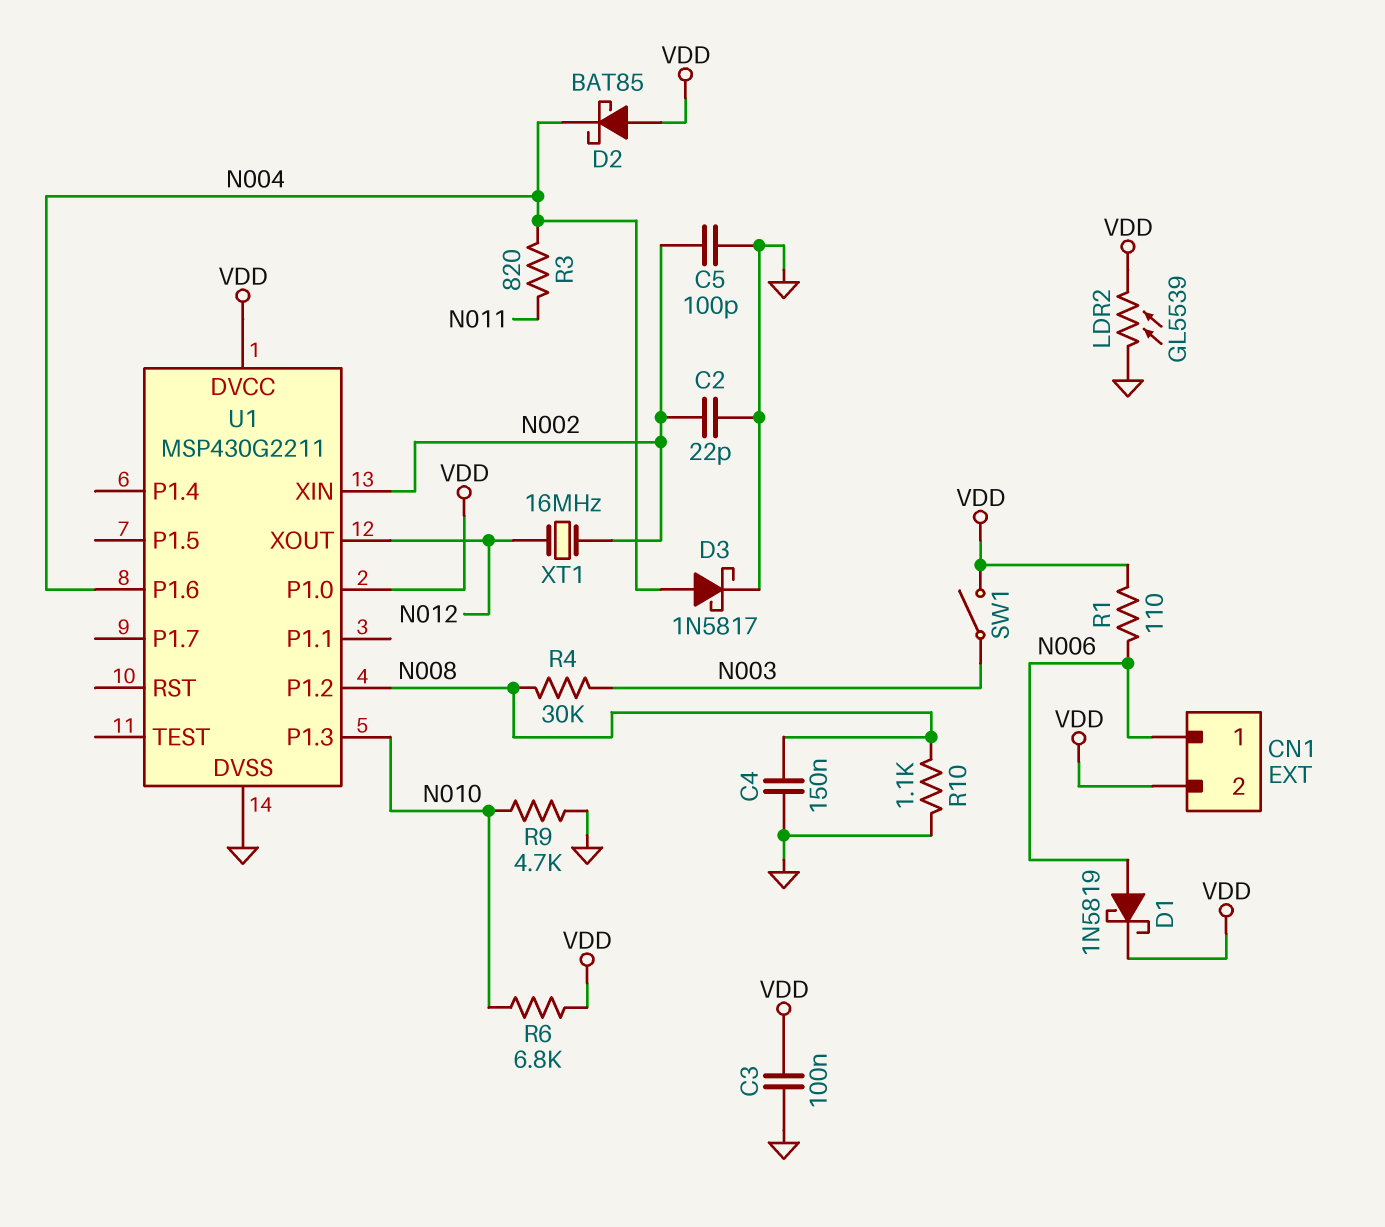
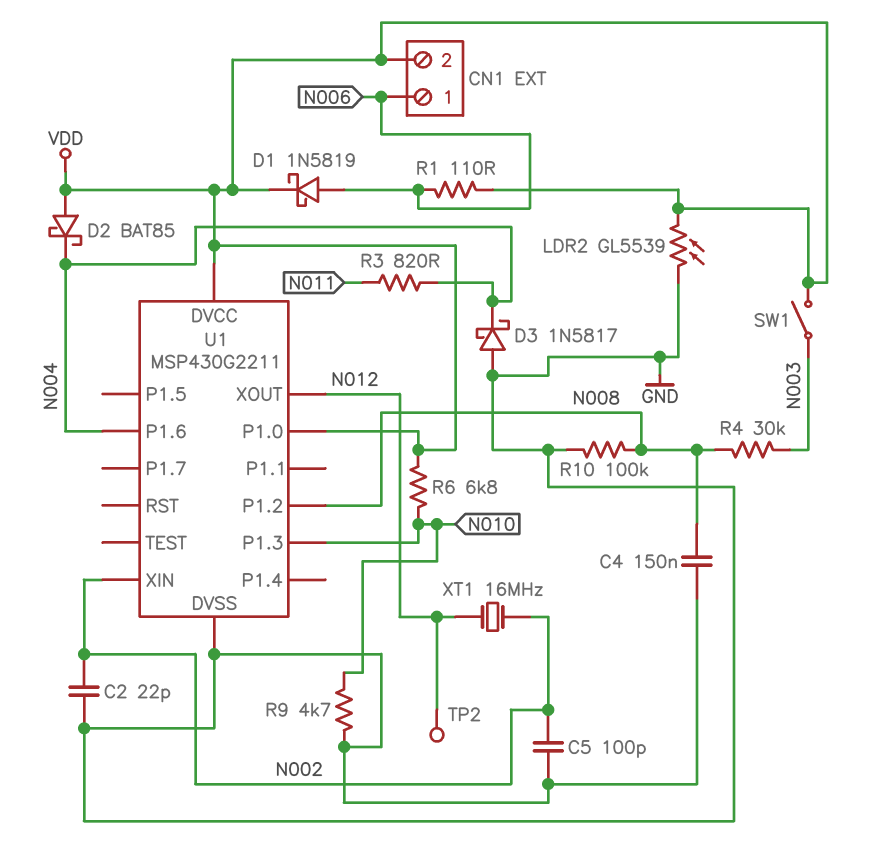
C3: 100nF (GND, VDD) -> none
D3: schottky 1N5817 (A N004, K GND) -> schottky 1N5817 (A GND, K N004)
R10: 1.1k (GND, N008) -> 100k (GND, N008)
TP2: none -> test point (N012)

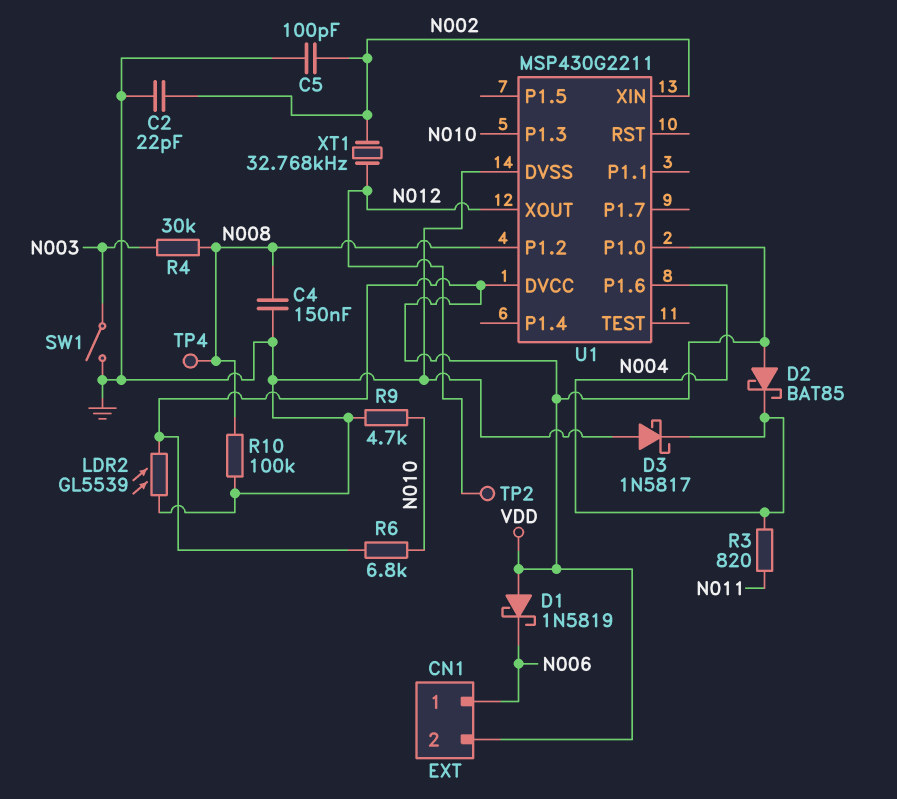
D1: schottky 1N5819 (A N006, K VDD) -> schottky 1N5819 (A VDD, K N006)
R1: 110 (N006, VDD) -> none
SW1: switch (N003, VDD) -> switch (GND, N003)
TP4: none -> test point (N008)
XT1: 16MHz (N002, N012) -> 32.768kHz (N002, N012)

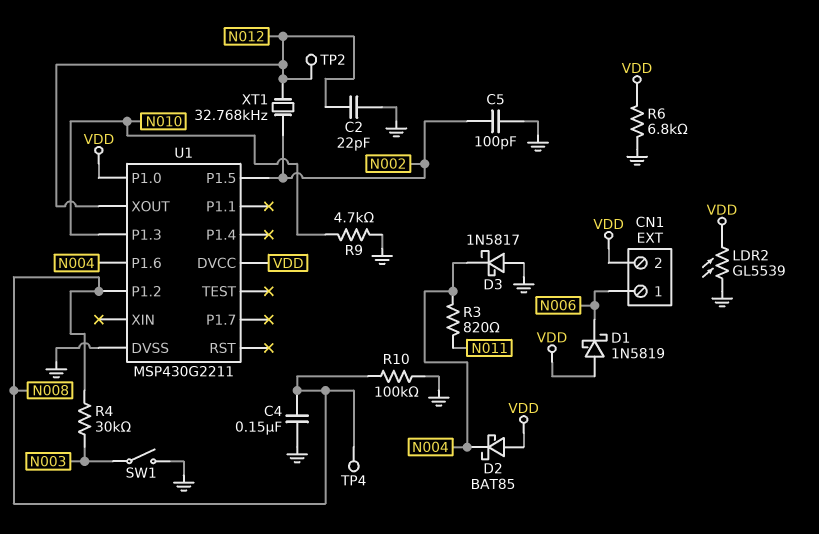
C2: 22pF (GND, N002) -> 22pF (GND, N012)
R6: 6.8k (N010, VDD) -> 6.8k (GND, VDD)
U1 pin P1.5: none -> N002
U1 pin XIN: N002 -> none

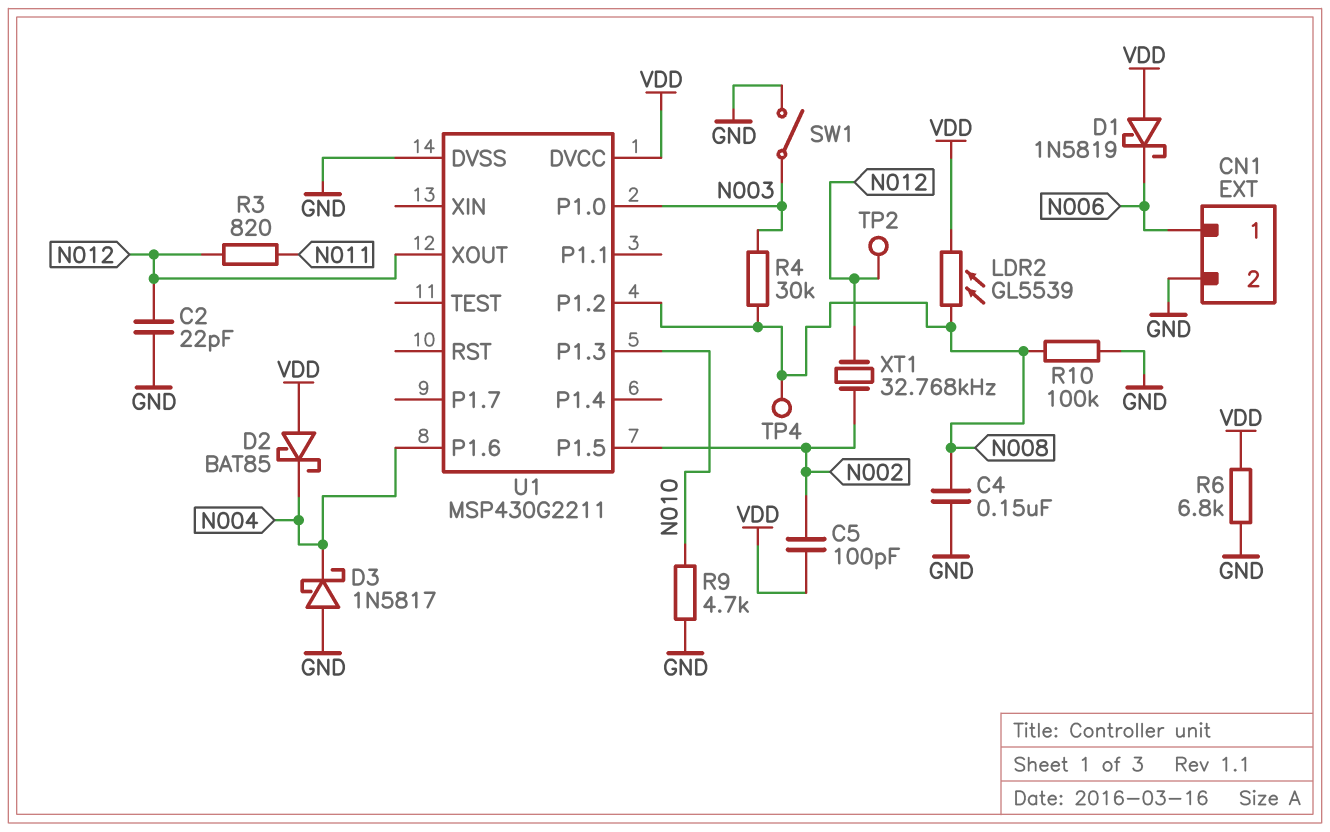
C5: 100pF (GND, N002) -> 100pF (N002, VDD)
CN1 pin 2: VDD -> GND
LDR2: GL5539 (GND, VDD) -> GL5539 (N008, VDD)
R3: 820 (N004, N011) -> 820 (N011, N012)
U1 pin P1.0: VDD -> N003

